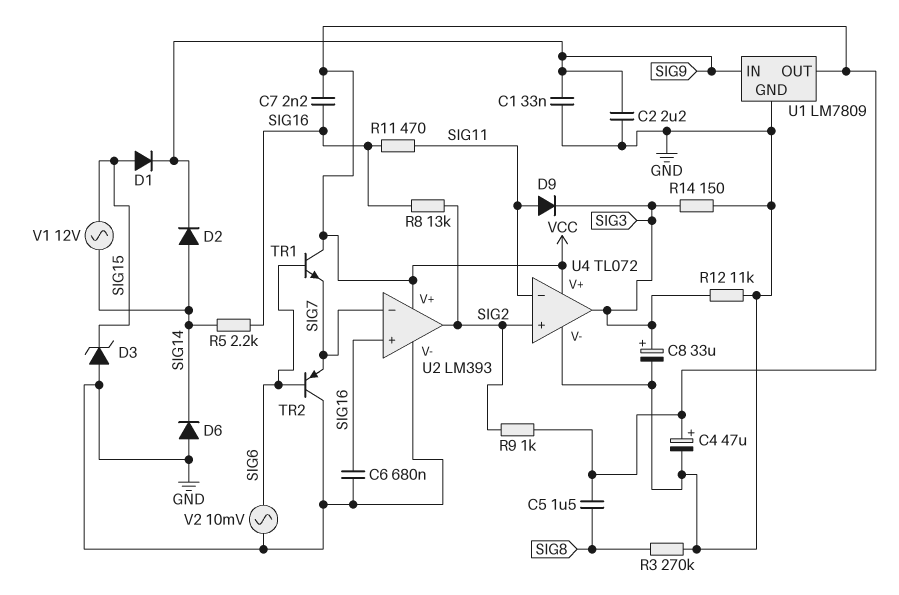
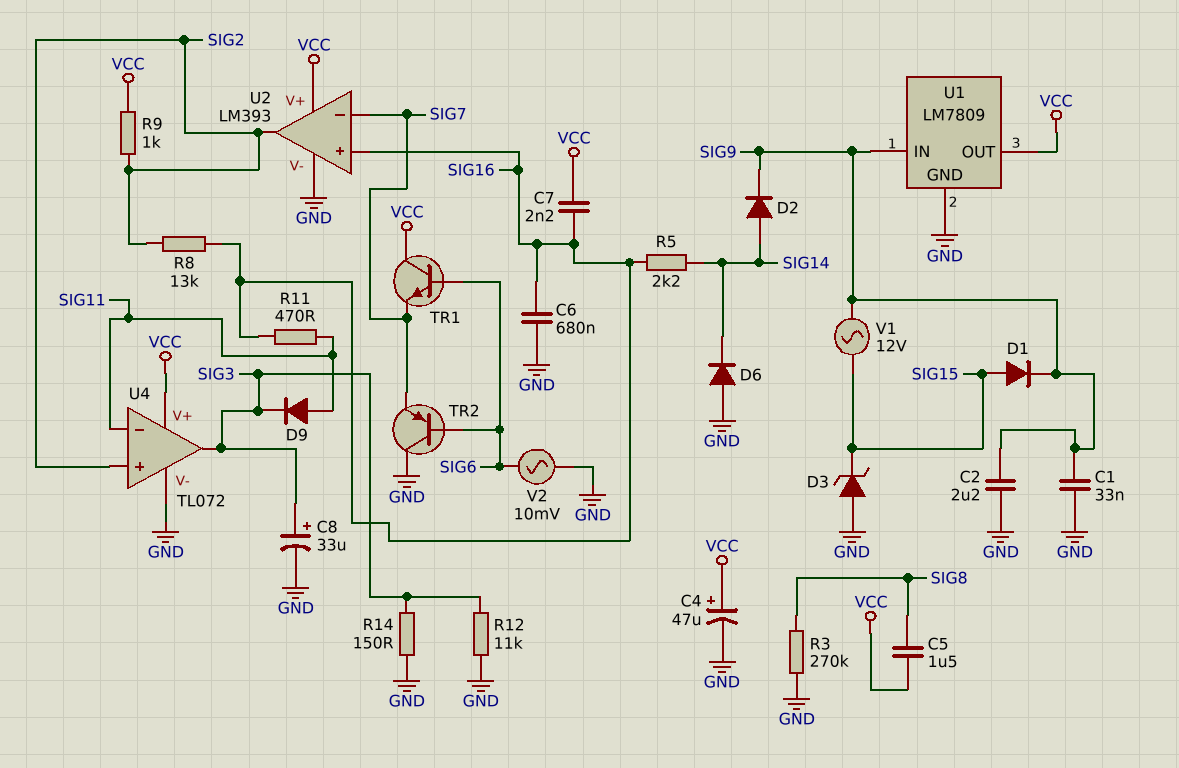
V1: AC 12V (SIG14, SIG15) -> AC 12V (SIG9, SIG15)

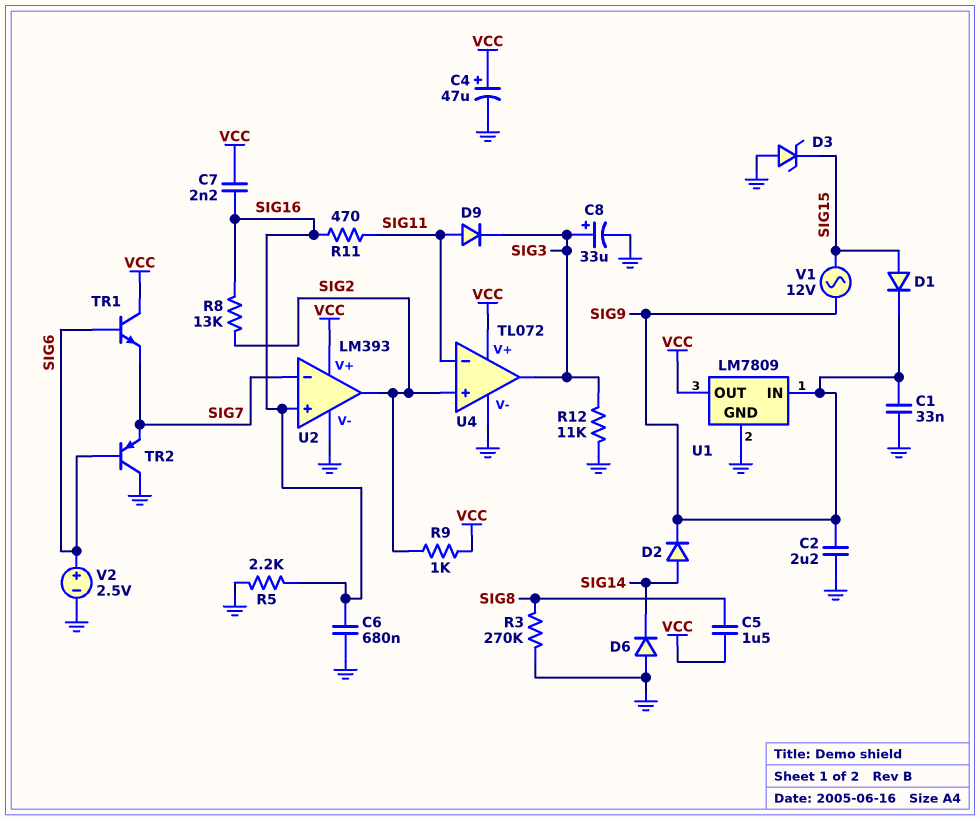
R5: 2.2k (SIG14, SIG16) -> 2.2k (GND, SIG16)
R14: 150 (GND, SIG3) -> none
V2: AC 10mV (GND, SIG6) -> 2.5V (plus SIG6, minus GND)

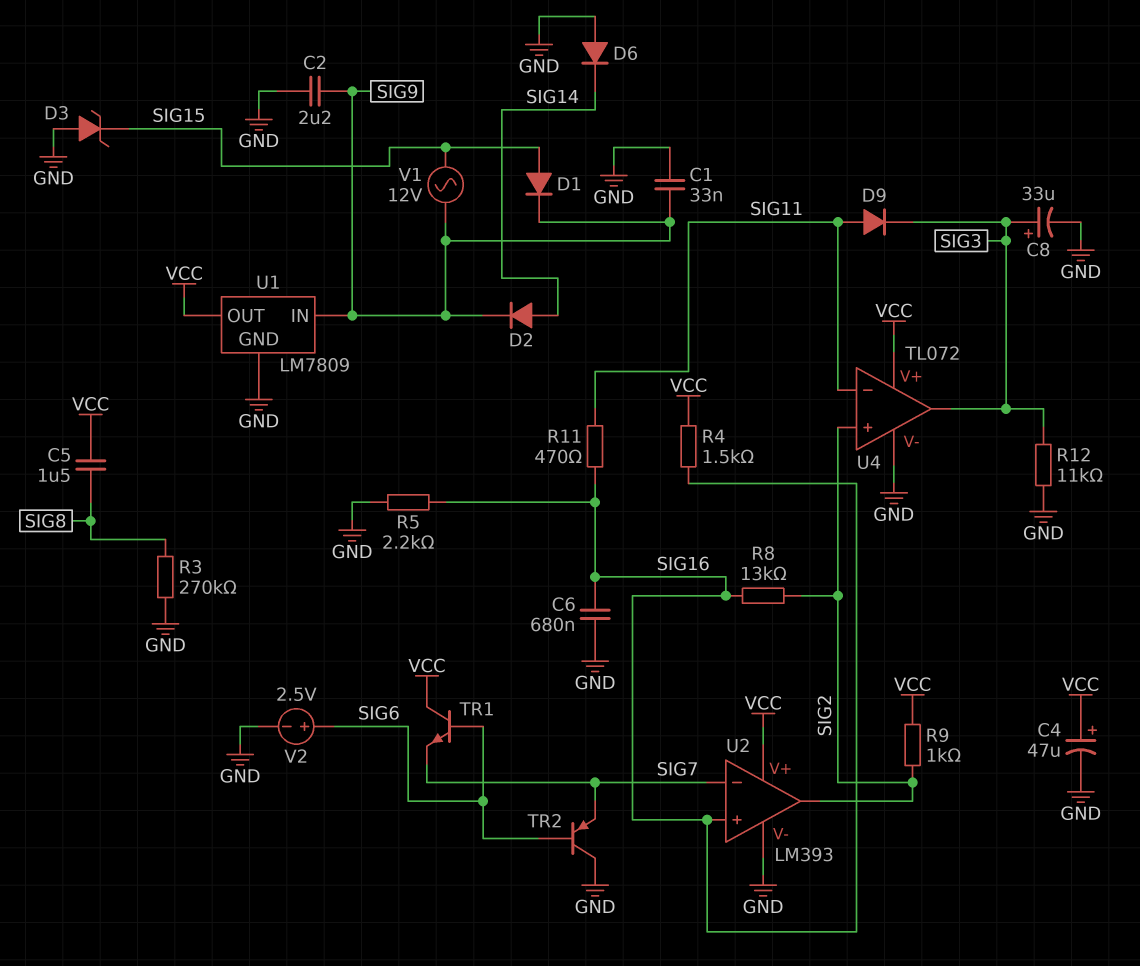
C7: 2.2nF (SIG16, VCC) -> none
R4: none -> 1.5k (SIG16, VCC)

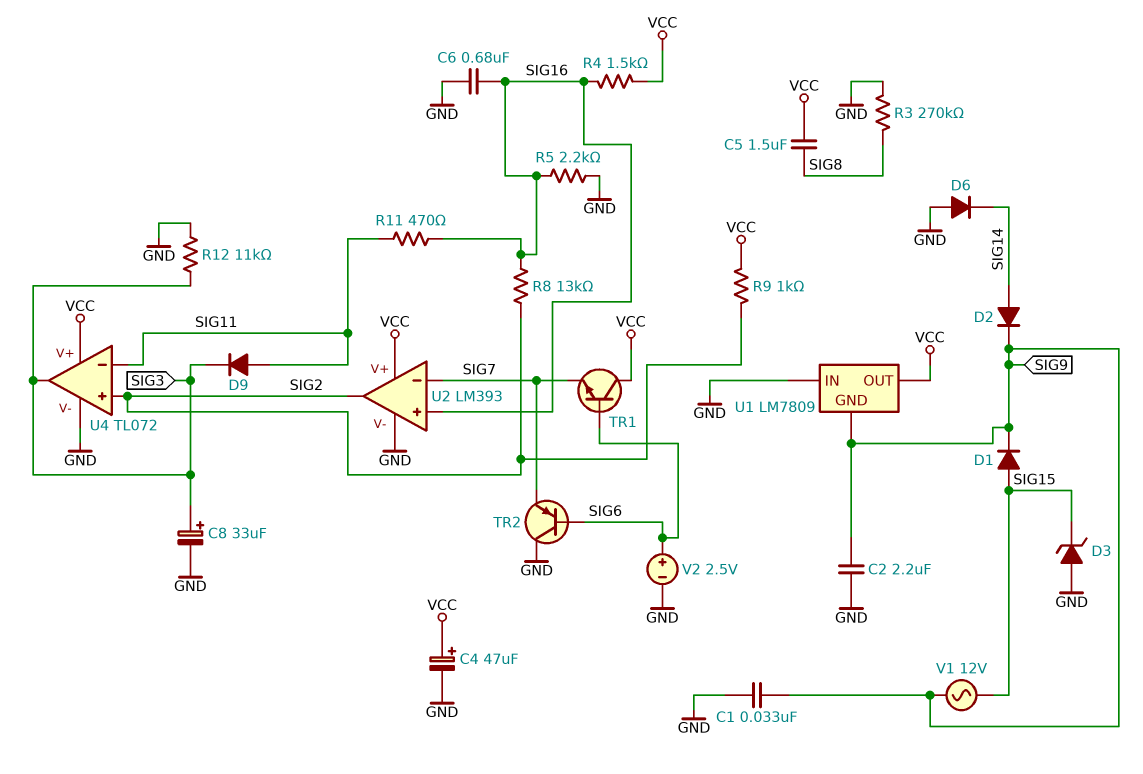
U1 pin GND: GND -> SIG9
U1 pin IN: SIG9 -> GND

